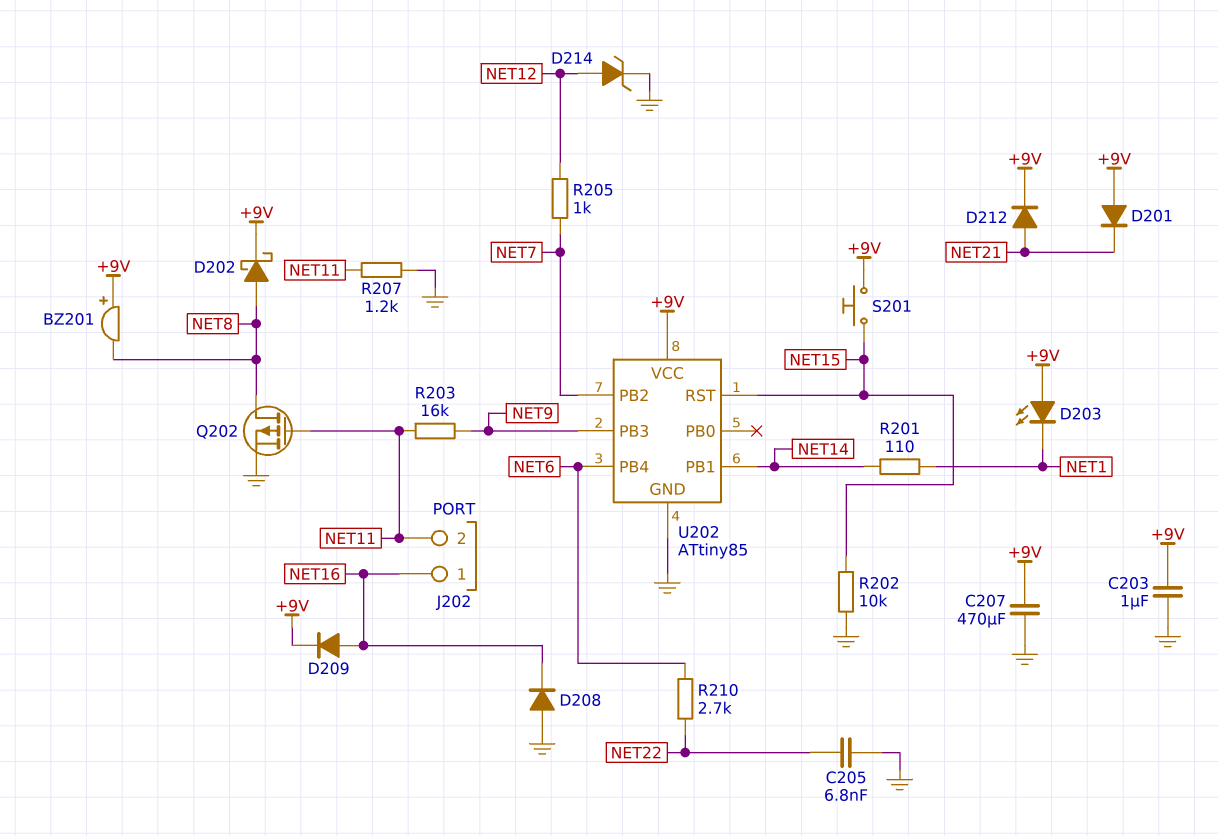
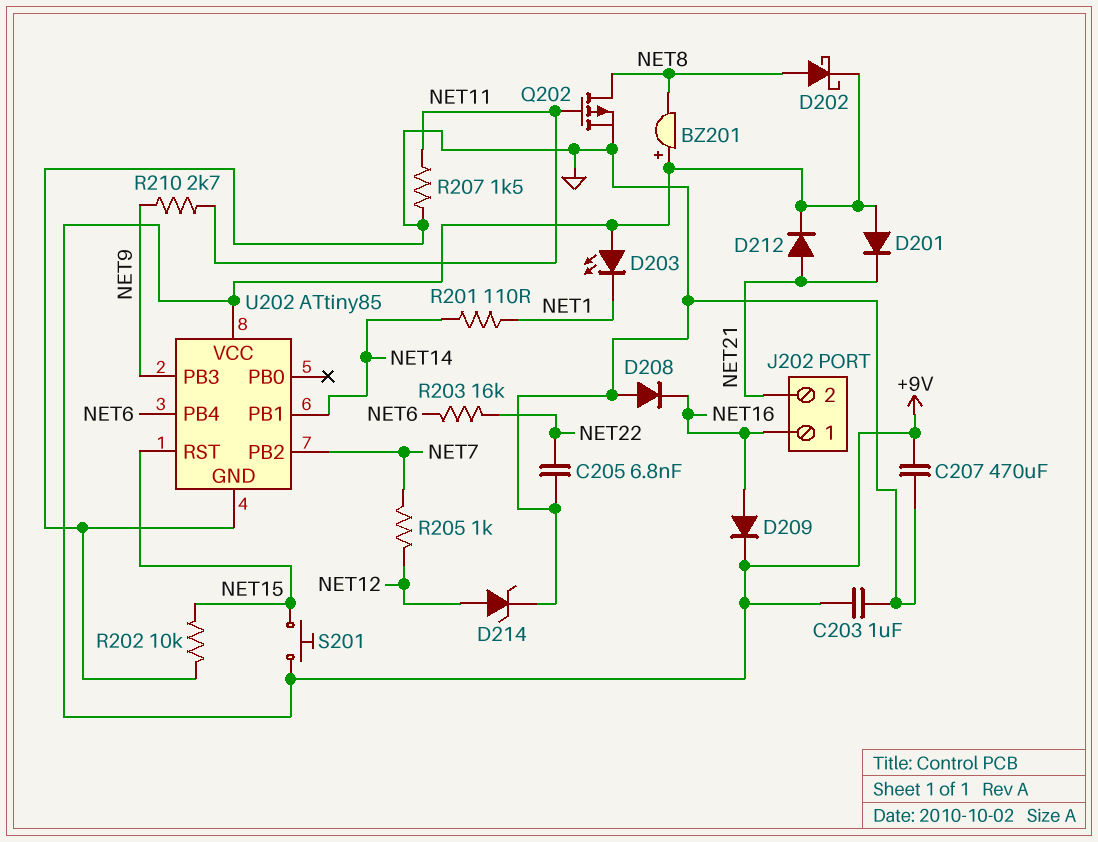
J202 pin 2: NET11 -> NET21
R203: 16k (NET9, NET11) -> 16k (NET6, NET22)
R207: 1.2k (GND, NET11) -> 1.5k (GND, NET11)
R210: 2.7k (NET6, NET22) -> 2.7k (NET9, NET11)

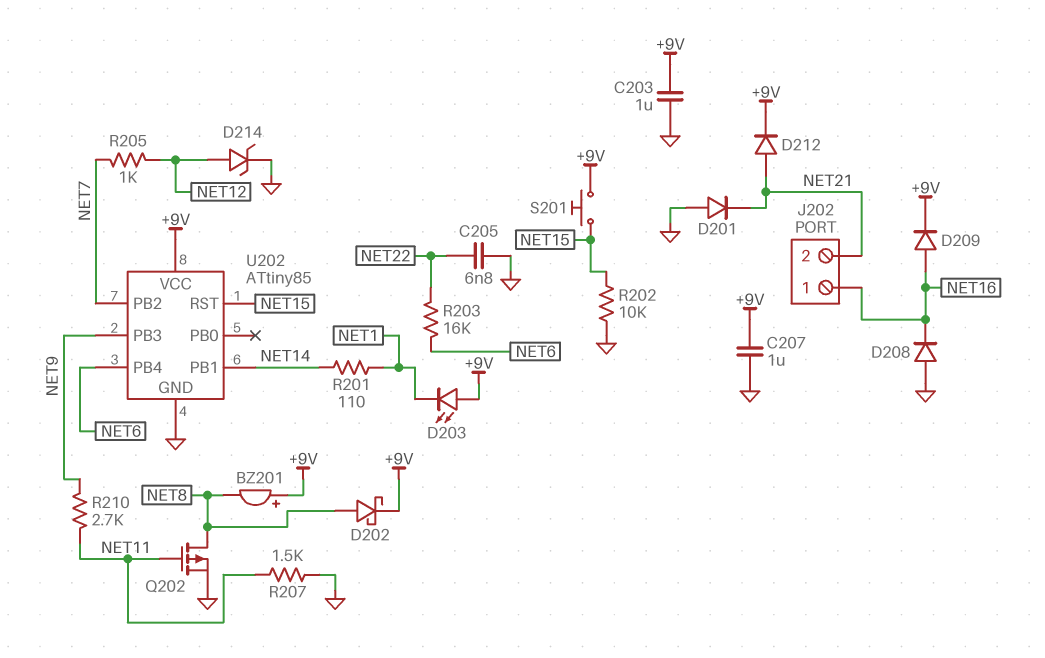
C207: 470uF (+9V, GND) -> 1uF (+9V, GND)
D201: diode (A +9V, K NET21) -> diode (A GND, K NET21)

